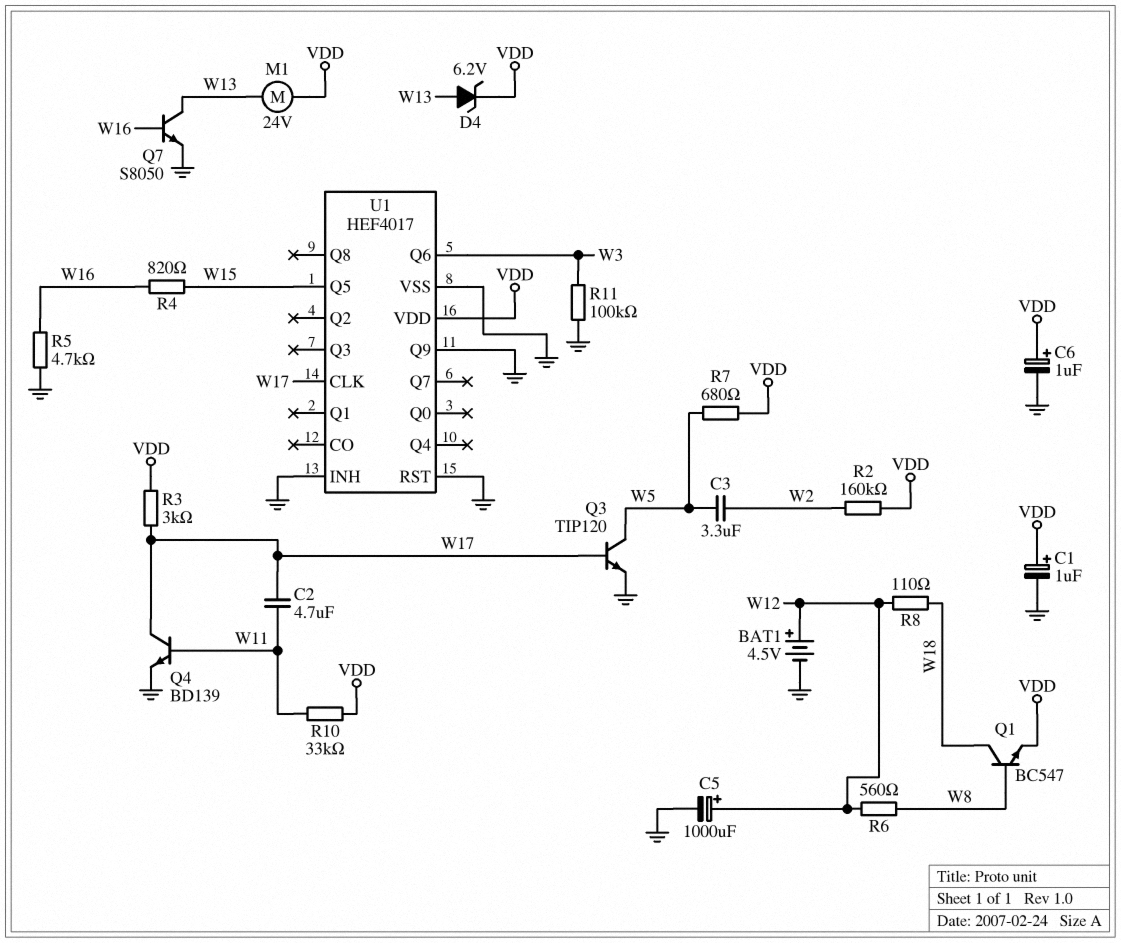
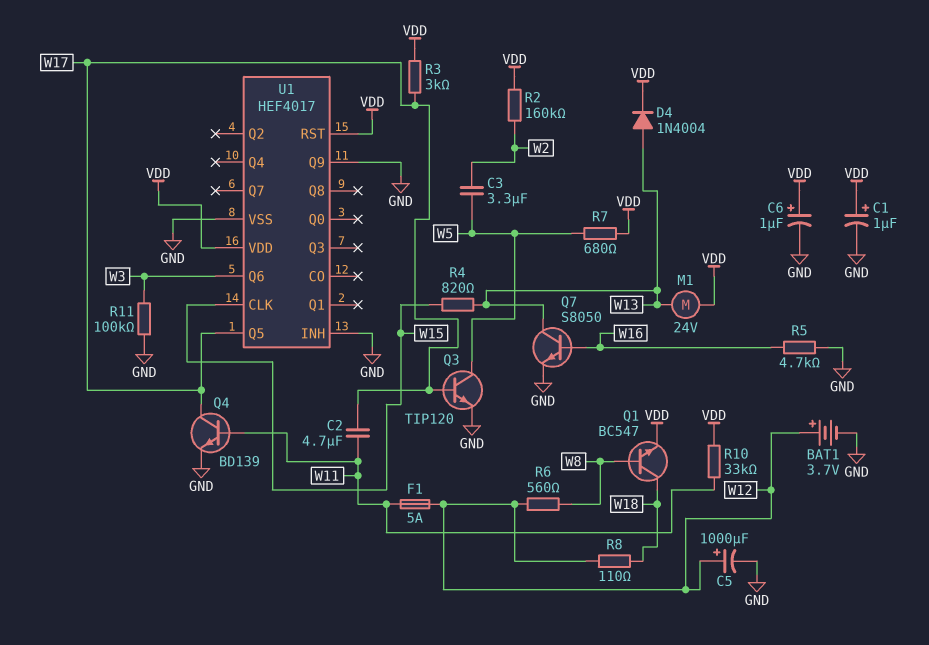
BAT1: 4.5V (plus W12, minus GND) -> 3.7V (plus W12, minus GND)
D4: zener 6.2V (A W13, K VDD) -> diode 1N4004 (A W13, K VDD)
F1: none -> 5A (W11, W12)
R4: 820 (W15, W16) -> 820 (W13, W15)
U1 pin CLK: W17 -> W15
U1 pin Q5: W15 -> W17
U1 pin RST: GND -> VDD

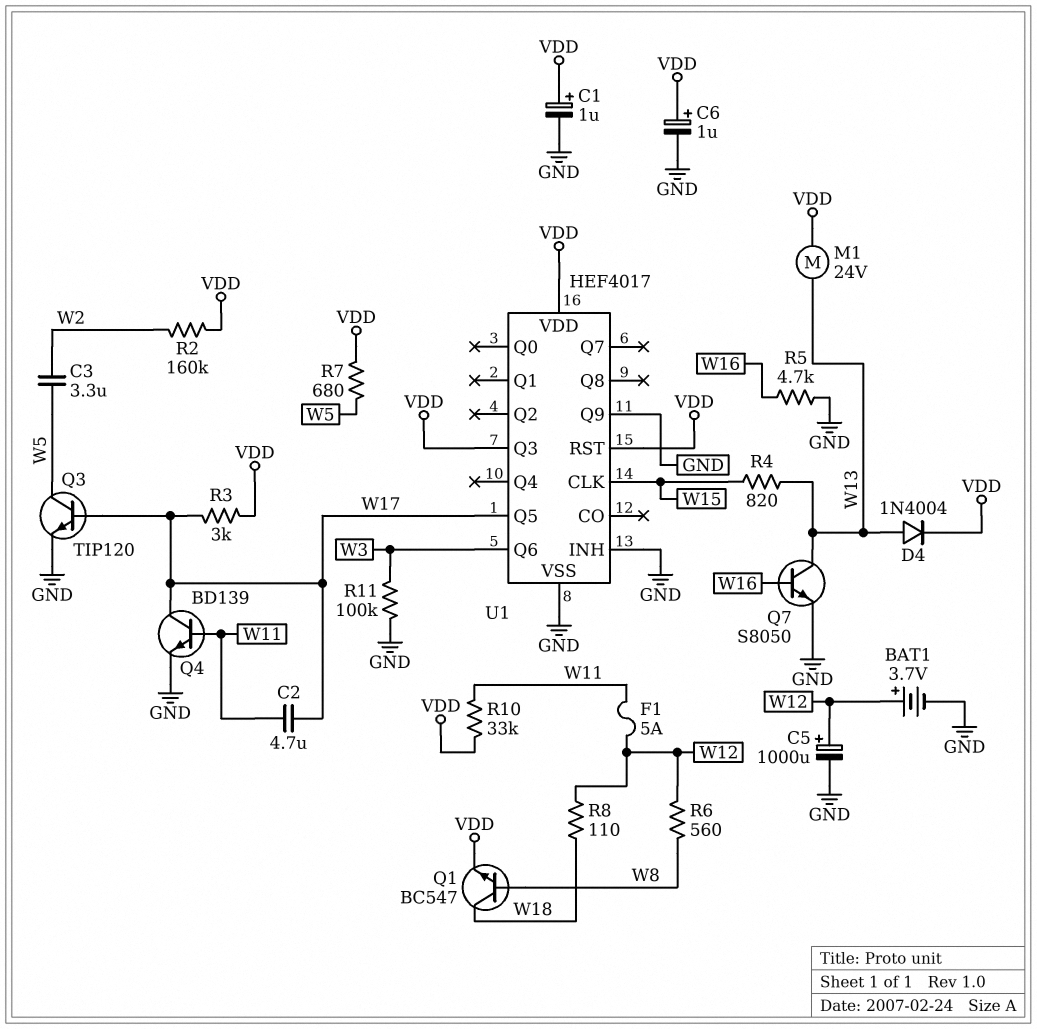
U1 pin Q3: none -> VDD

